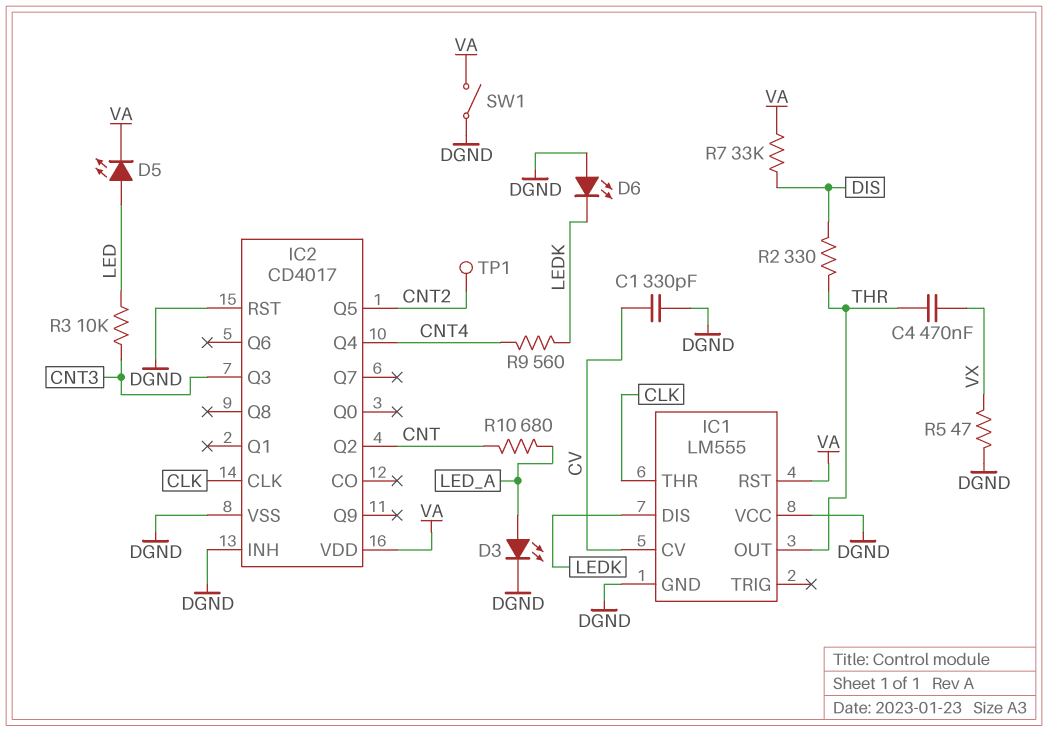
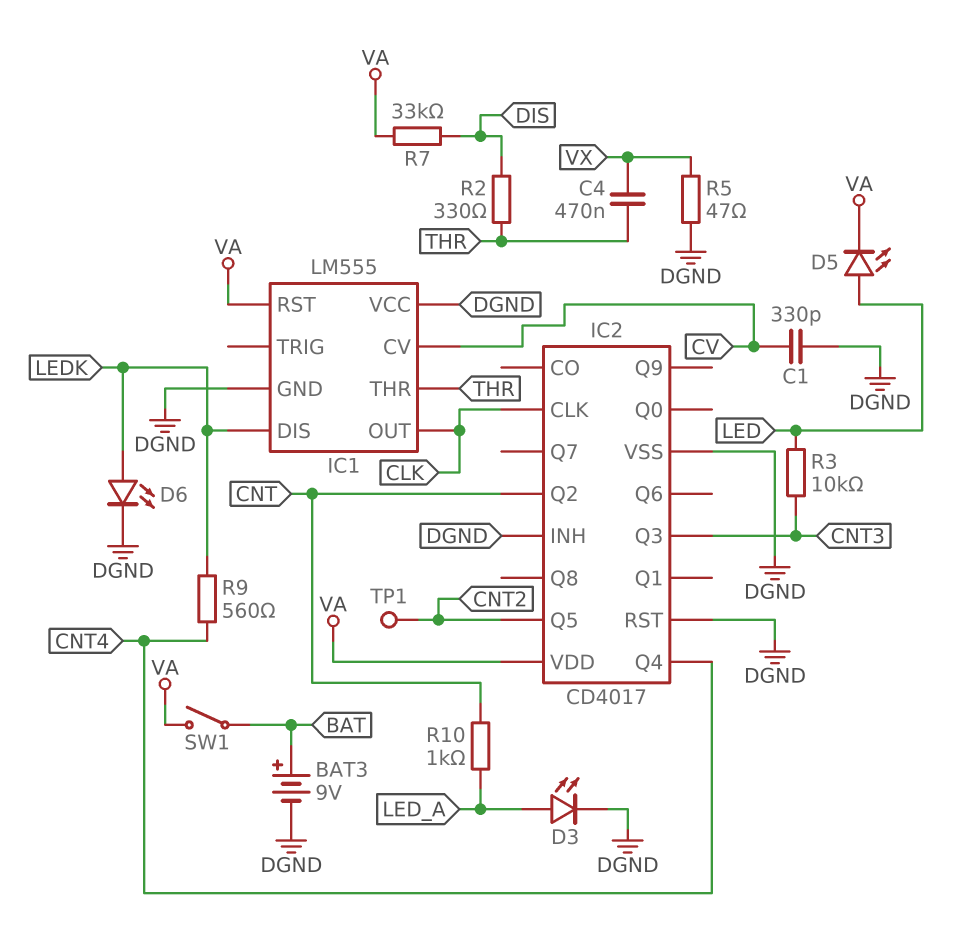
BAT3: none -> 9V (plus BAT, minus DGND)
D6: LED (A DGND, K LEDK) -> LED (A LEDK, K DGND)
IC1 pin OUT: THR -> CLK
IC1 pin THR: CLK -> THR
R10: 680 (CNT, LED_A) -> 1k (CNT, LED_A)
SW1: switch (DGND, VA) -> switch (BAT, VA)

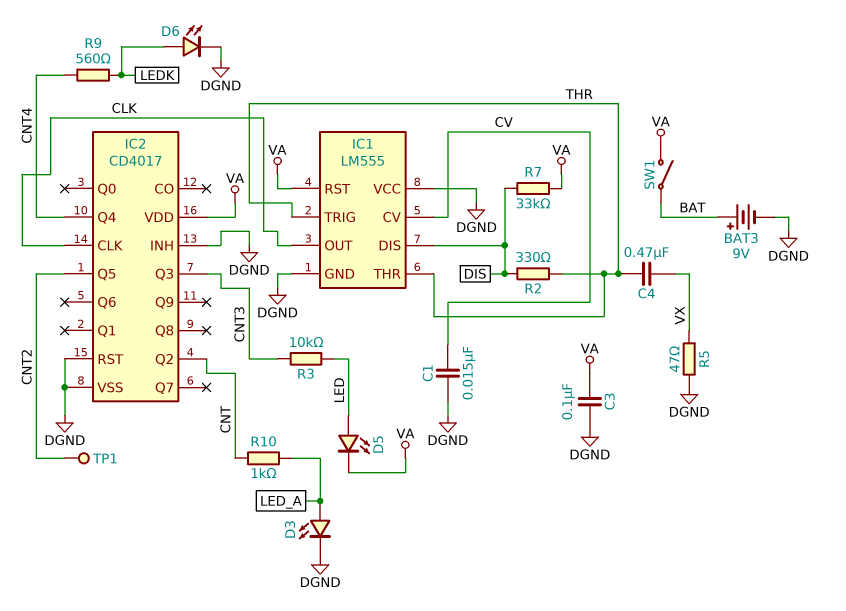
C1: 330pF (CV, DGND) -> 15nF (CV, DGND)
C3: none -> 100nF (DGND, VA)
IC1 pin DIS: LEDK -> DIS
IC1 pin TRIG: none -> THR

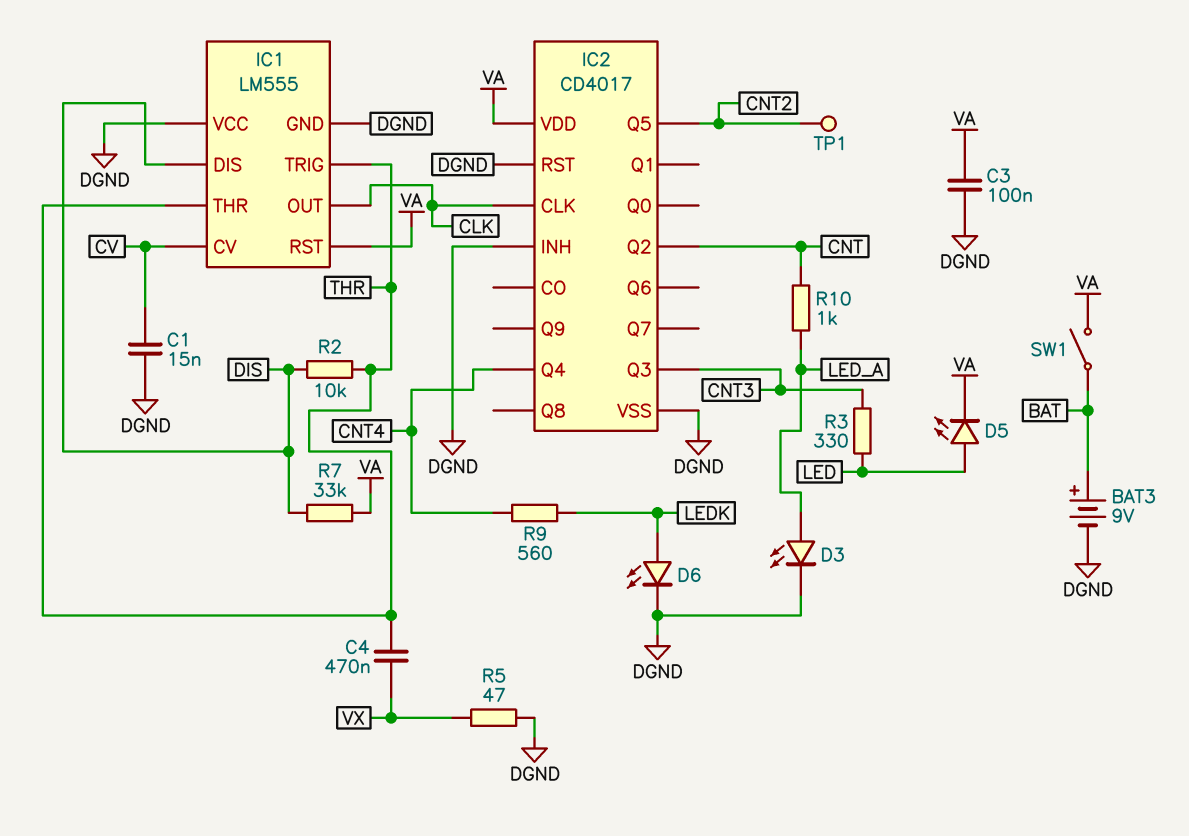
R2: 330 (DIS, THR) -> 10k (DIS, THR)
R3: 10k (CNT3, LED) -> 330 (CNT3, LED)

